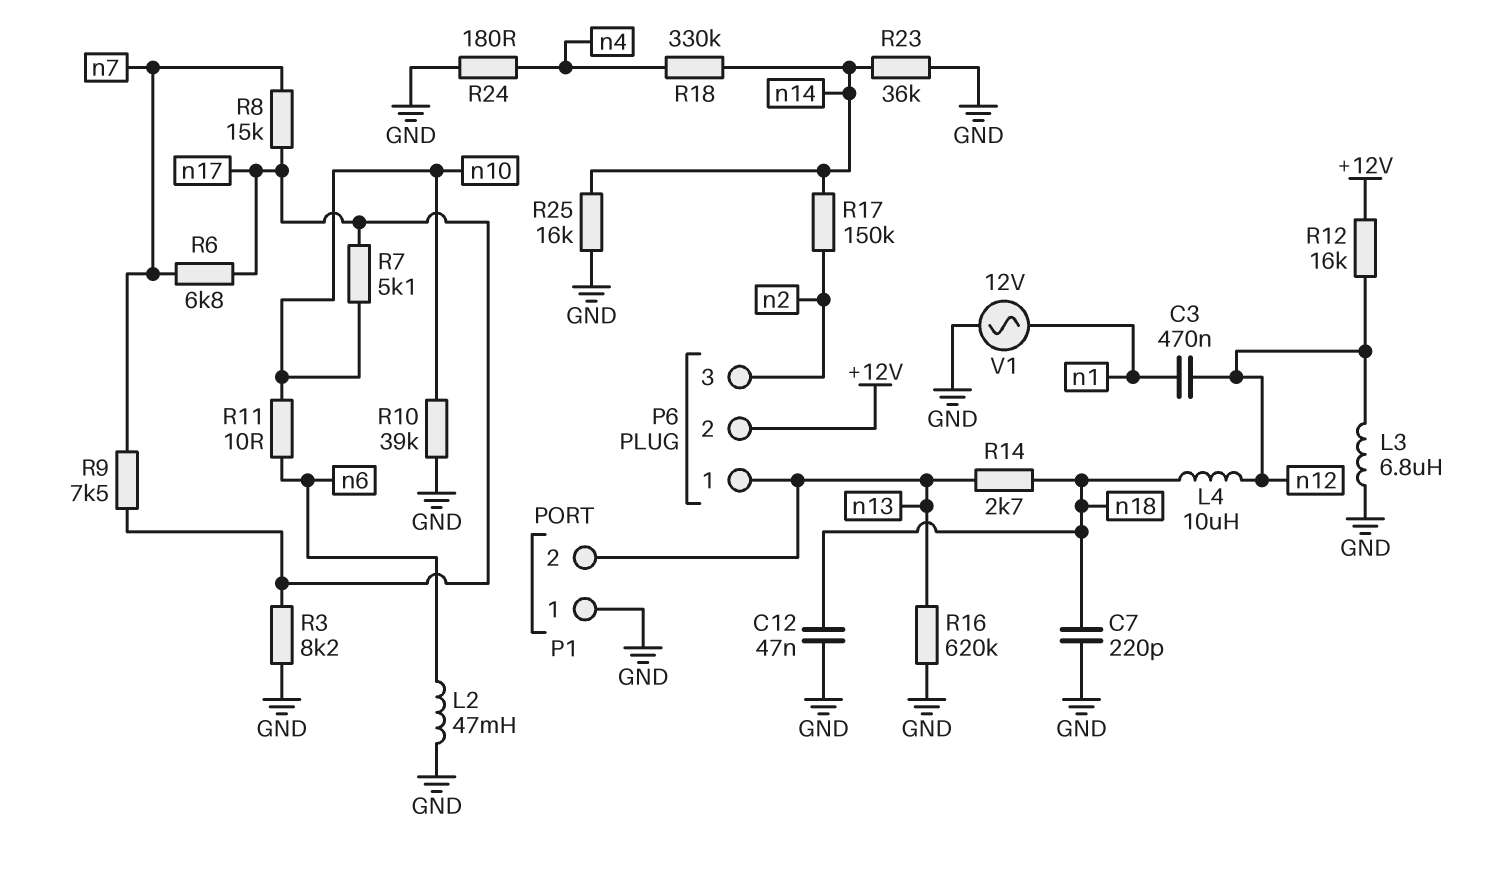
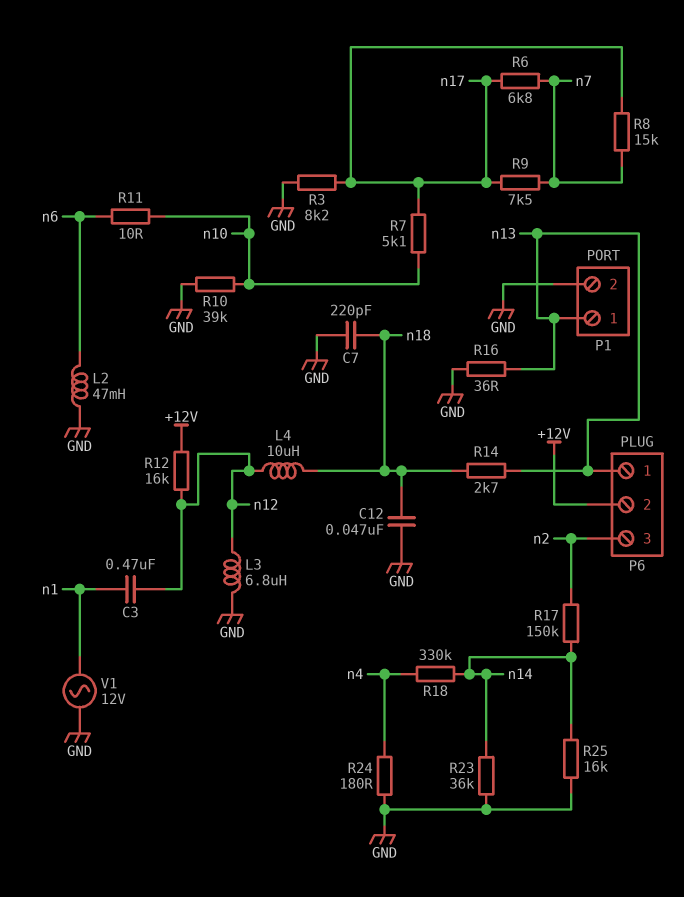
P1 pin 1: GND -> n13
P1 pin 2: n13 -> GND
R16: 620k (GND, n13) -> 36 (GND, n13)

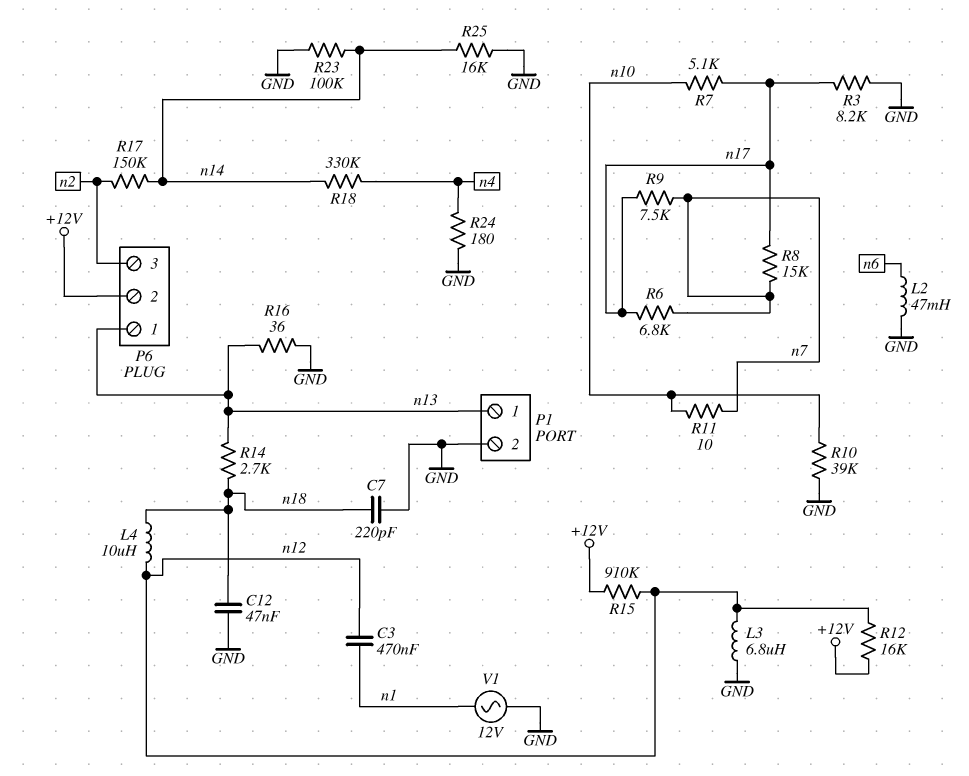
R11: 10 (n6, n10) -> 10 (n7, n10)
R15: none -> 910k (+12V, n12)
R23: 36k (GND, n14) -> 100k (GND, n14)

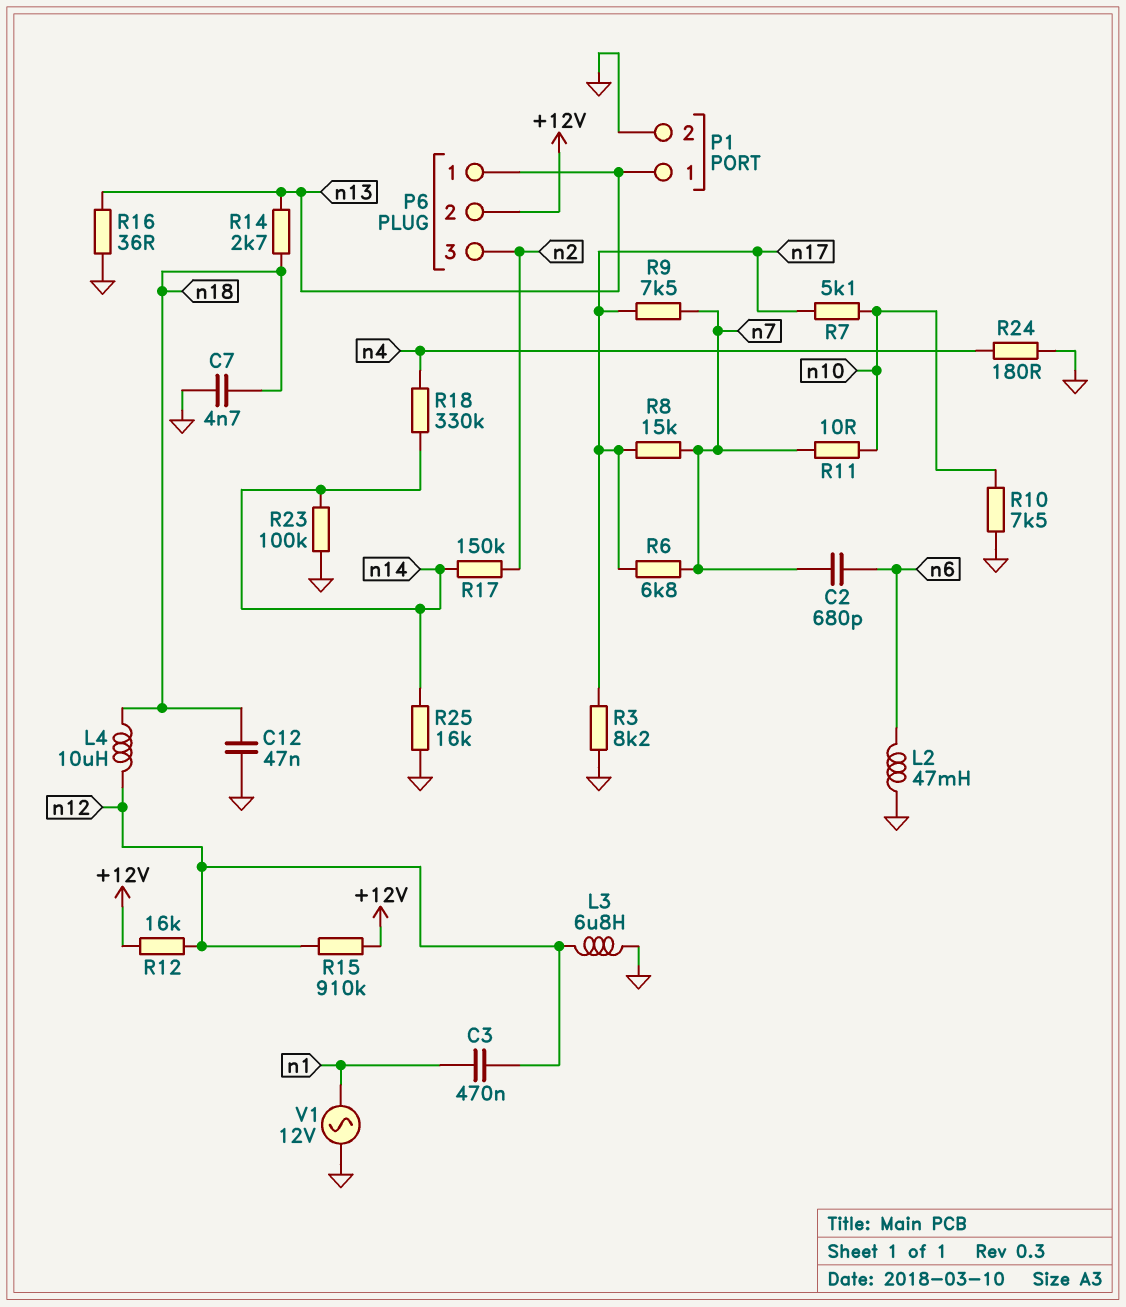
C2: none -> 680pF (n6, n7)
C7: 220pF (GND, n18) -> 4.7nF (GND, n18)
R10: 39k (GND, n10) -> 7.5k (GND, n10)

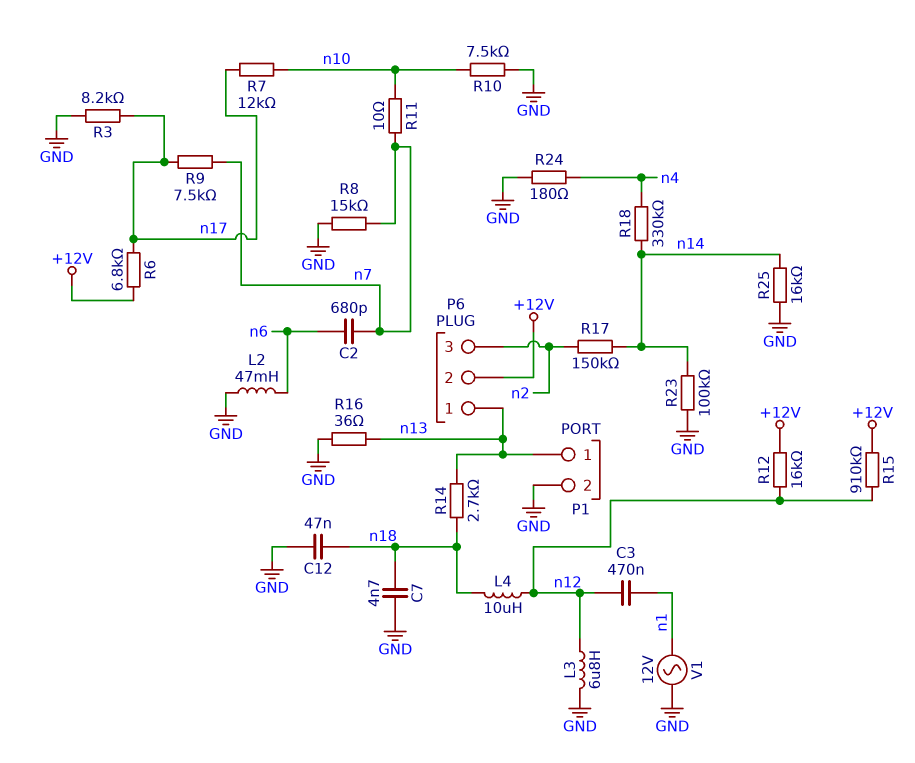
R6: 6.8k (n7, n17) -> 6.8k (+12V, n17)
R7: 5.1k (n10, n17) -> 12k (n10, n17)
R8: 15k (n7, n17) -> 15k (GND, n7)

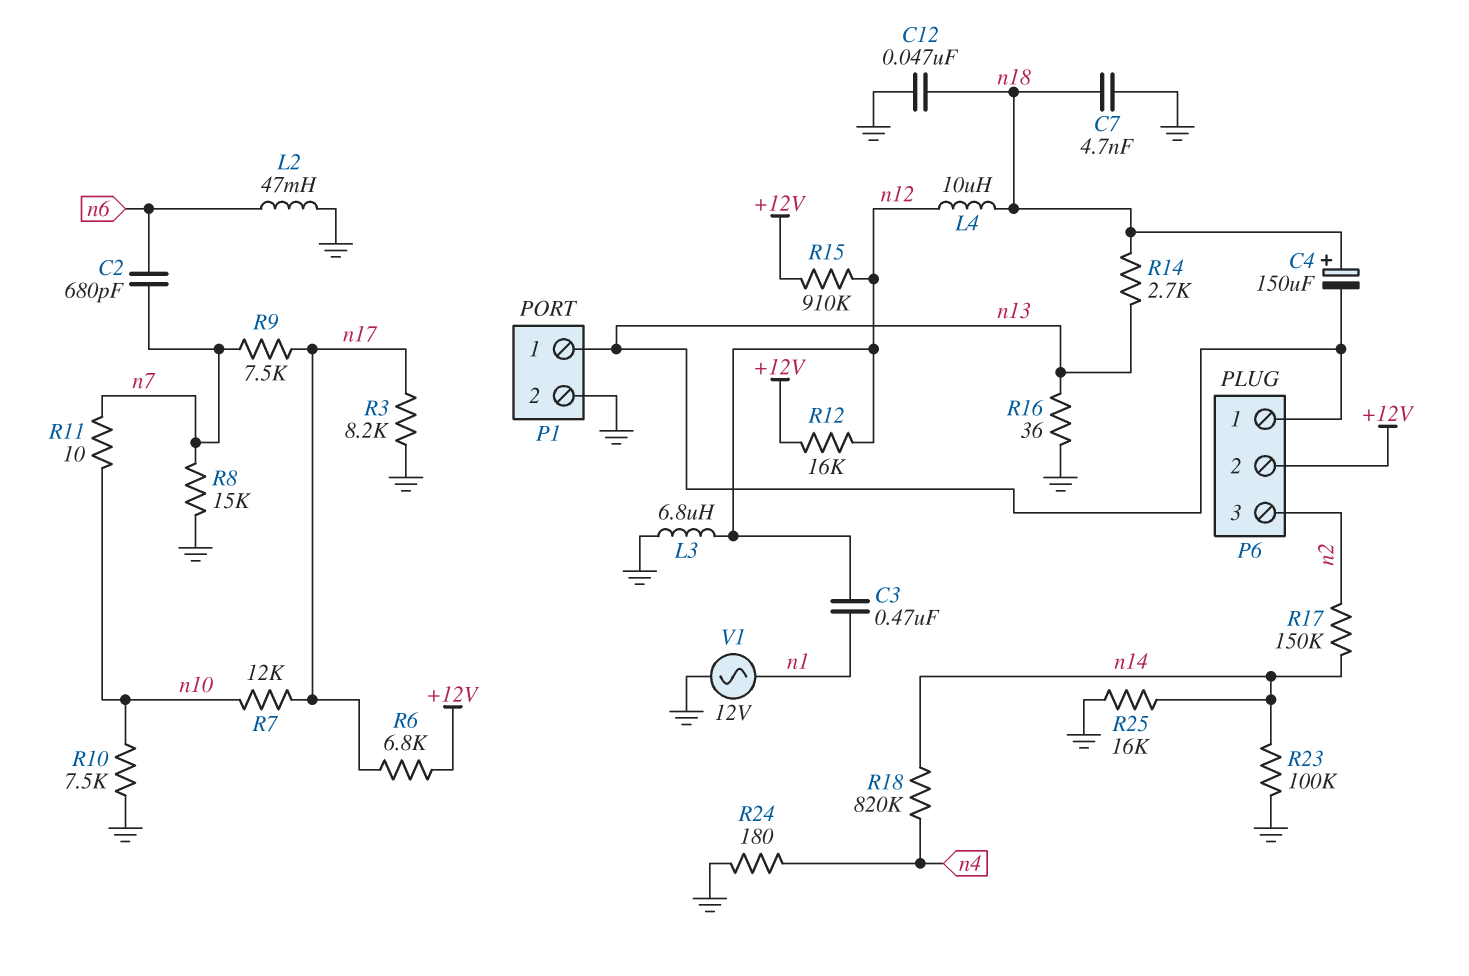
C4: none -> 150uF (plus n18, minus n13)
R18: 330k (n4, n14) -> 820k (n4, n14)

